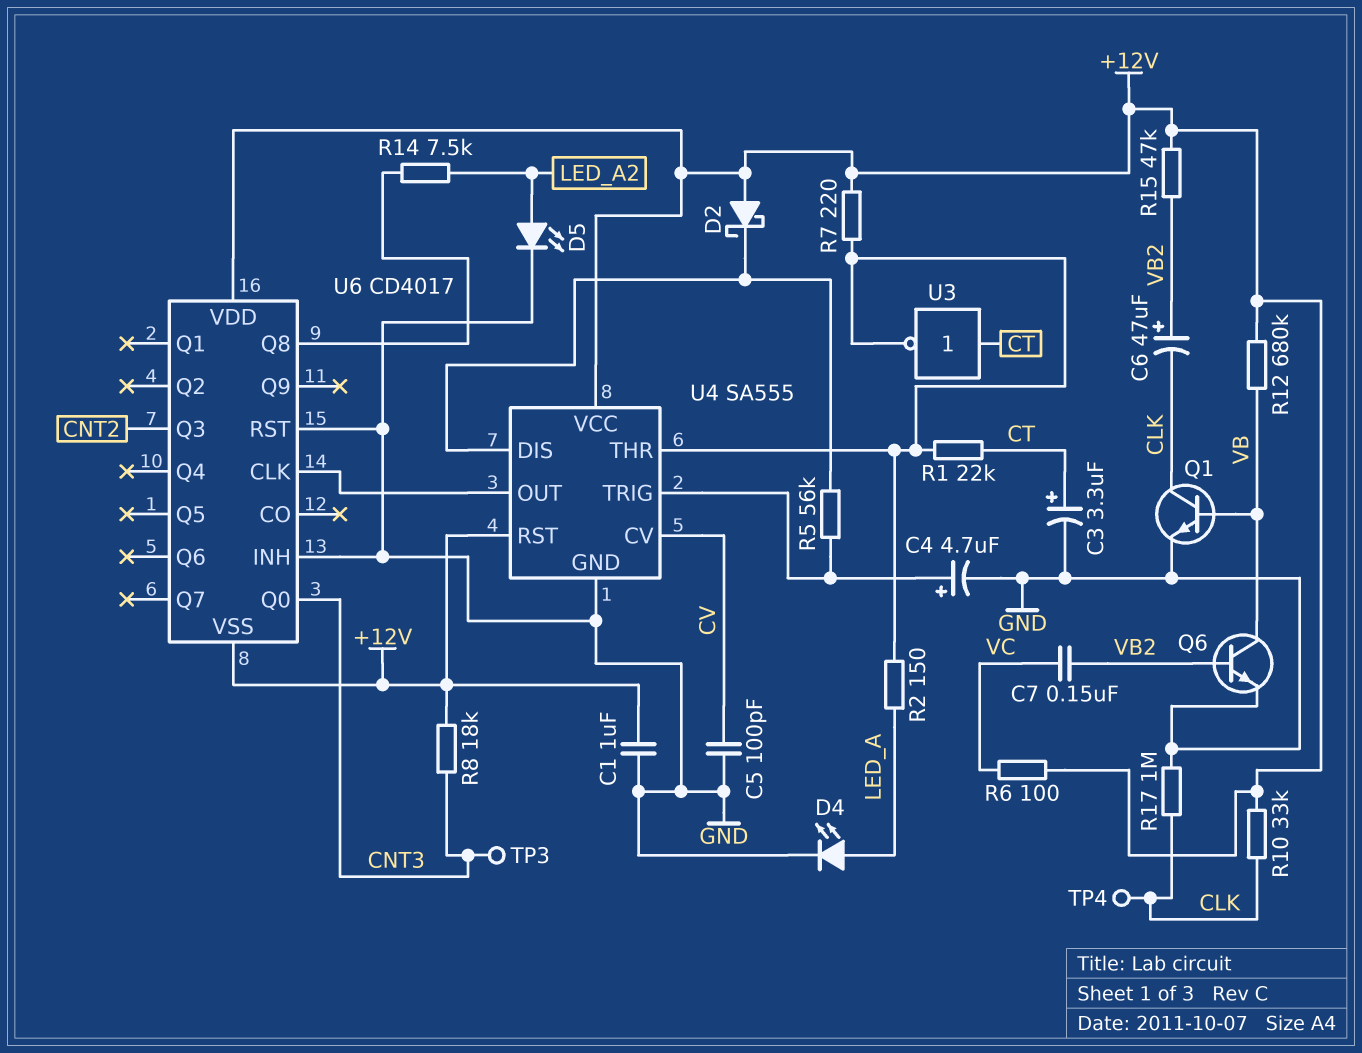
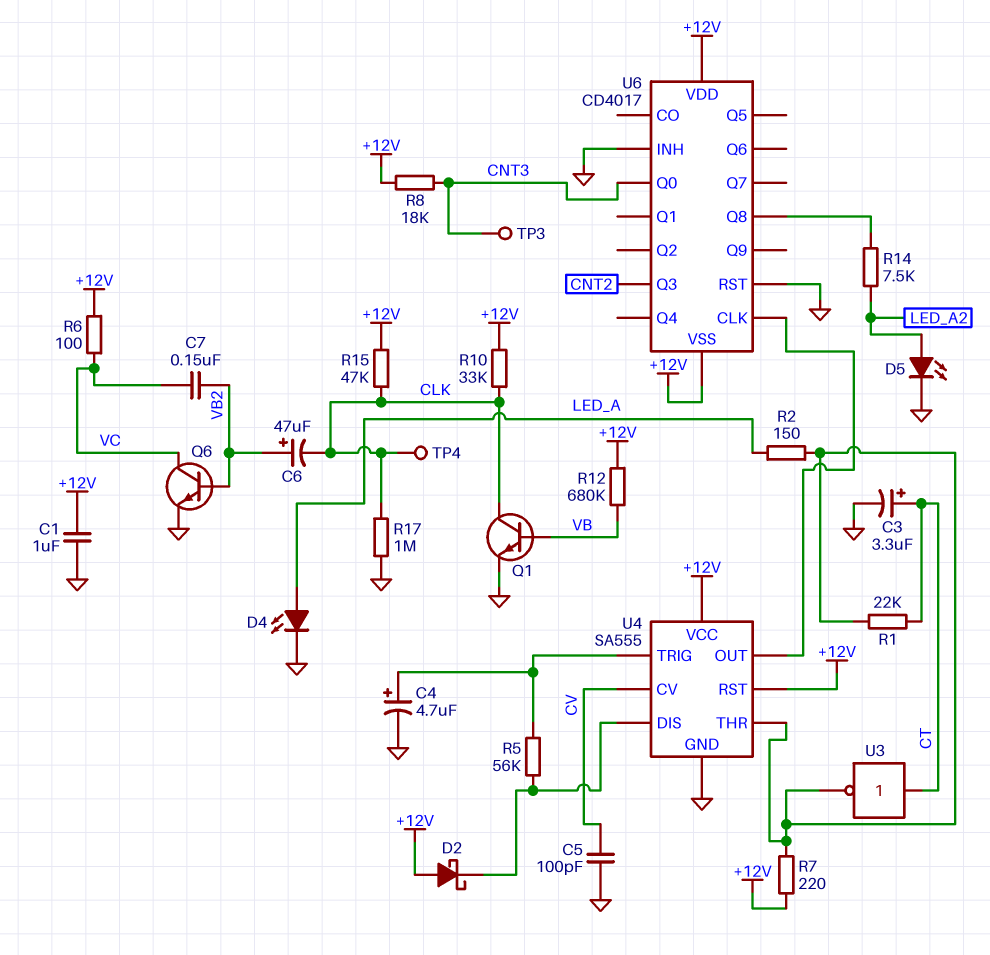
Q6: NPN (B VB2, C VB, E GND) -> NPN (B VB2, C VC, E GND)
R15: 47k (+12V, VB2) -> 47k (+12V, CLK)

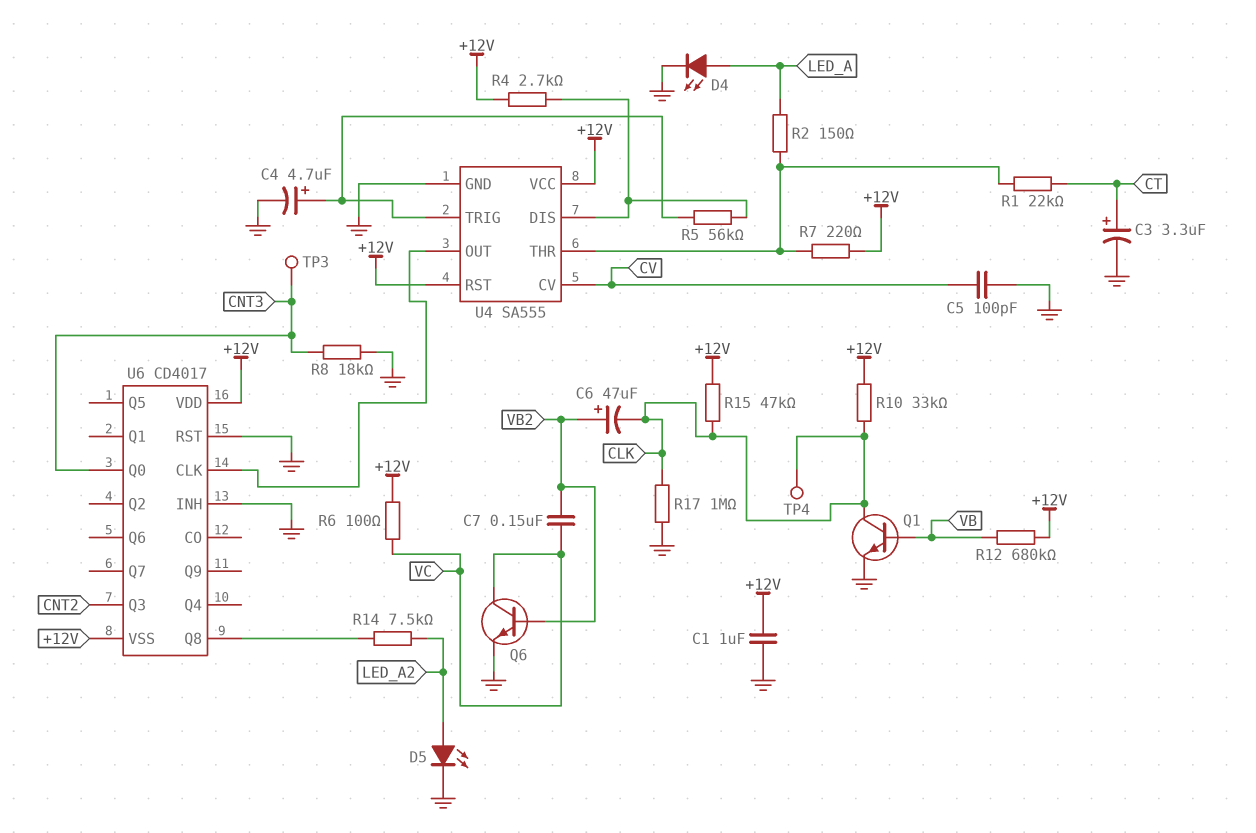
D2: schottky (A +12V, K U4/DIS) -> none
R4: none -> 2.7k (+12V, U4/DIS)
R8: 18k (+12V, CNT3) -> 18k (CNT3, GND)
U3: NOT (in CT, out U4/THR) -> none

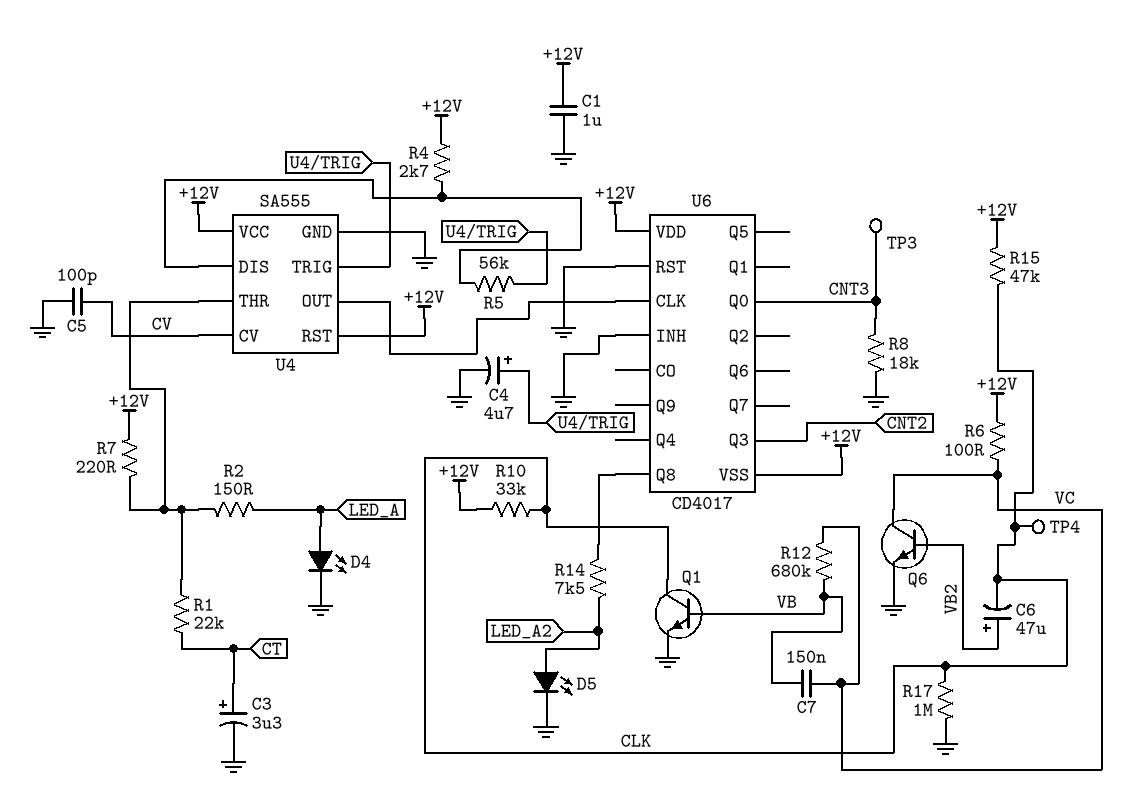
C7: 150nF (VB2, VC) -> 150nF (VB, VC)
R12: 680k (+12V, VB) -> 680k (VB, VC)

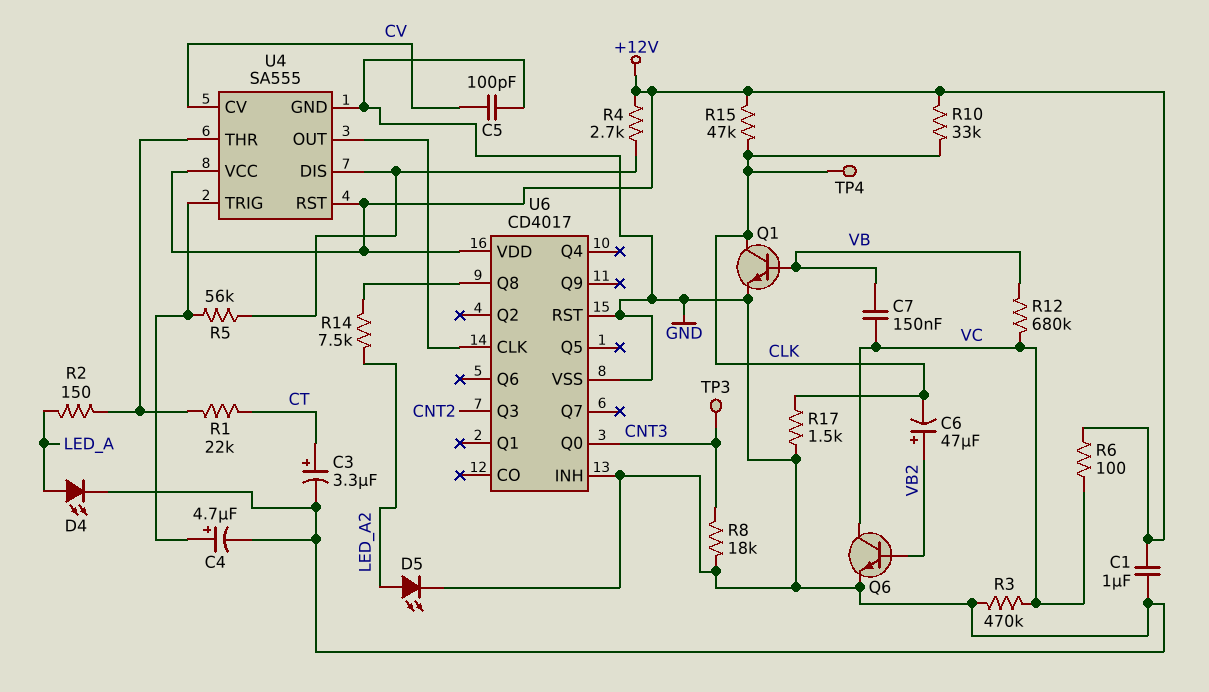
R3: none -> 470k (GND, VC)
R7: 220 (+12V, U4/THR) -> none
R17: 1M (CLK, GND) -> 1.5k (CLK, GND)
U6 pin VSS: +12V -> GND

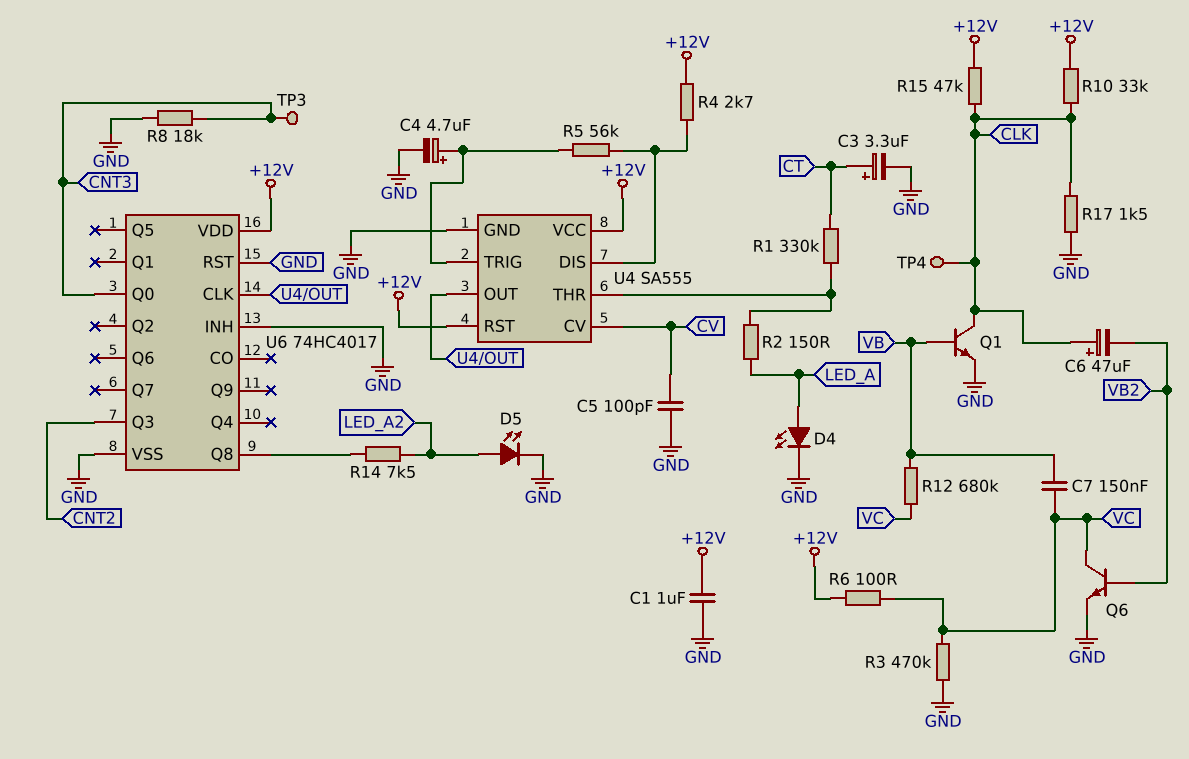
C6: 47uF (plus VB2, minus CLK) -> 47uF (plus CLK, minus VB2)
R1: 22k (CT, U4/THR) -> 330k (CT, U4/THR)
U6: CD4017 -> 74HC4017

